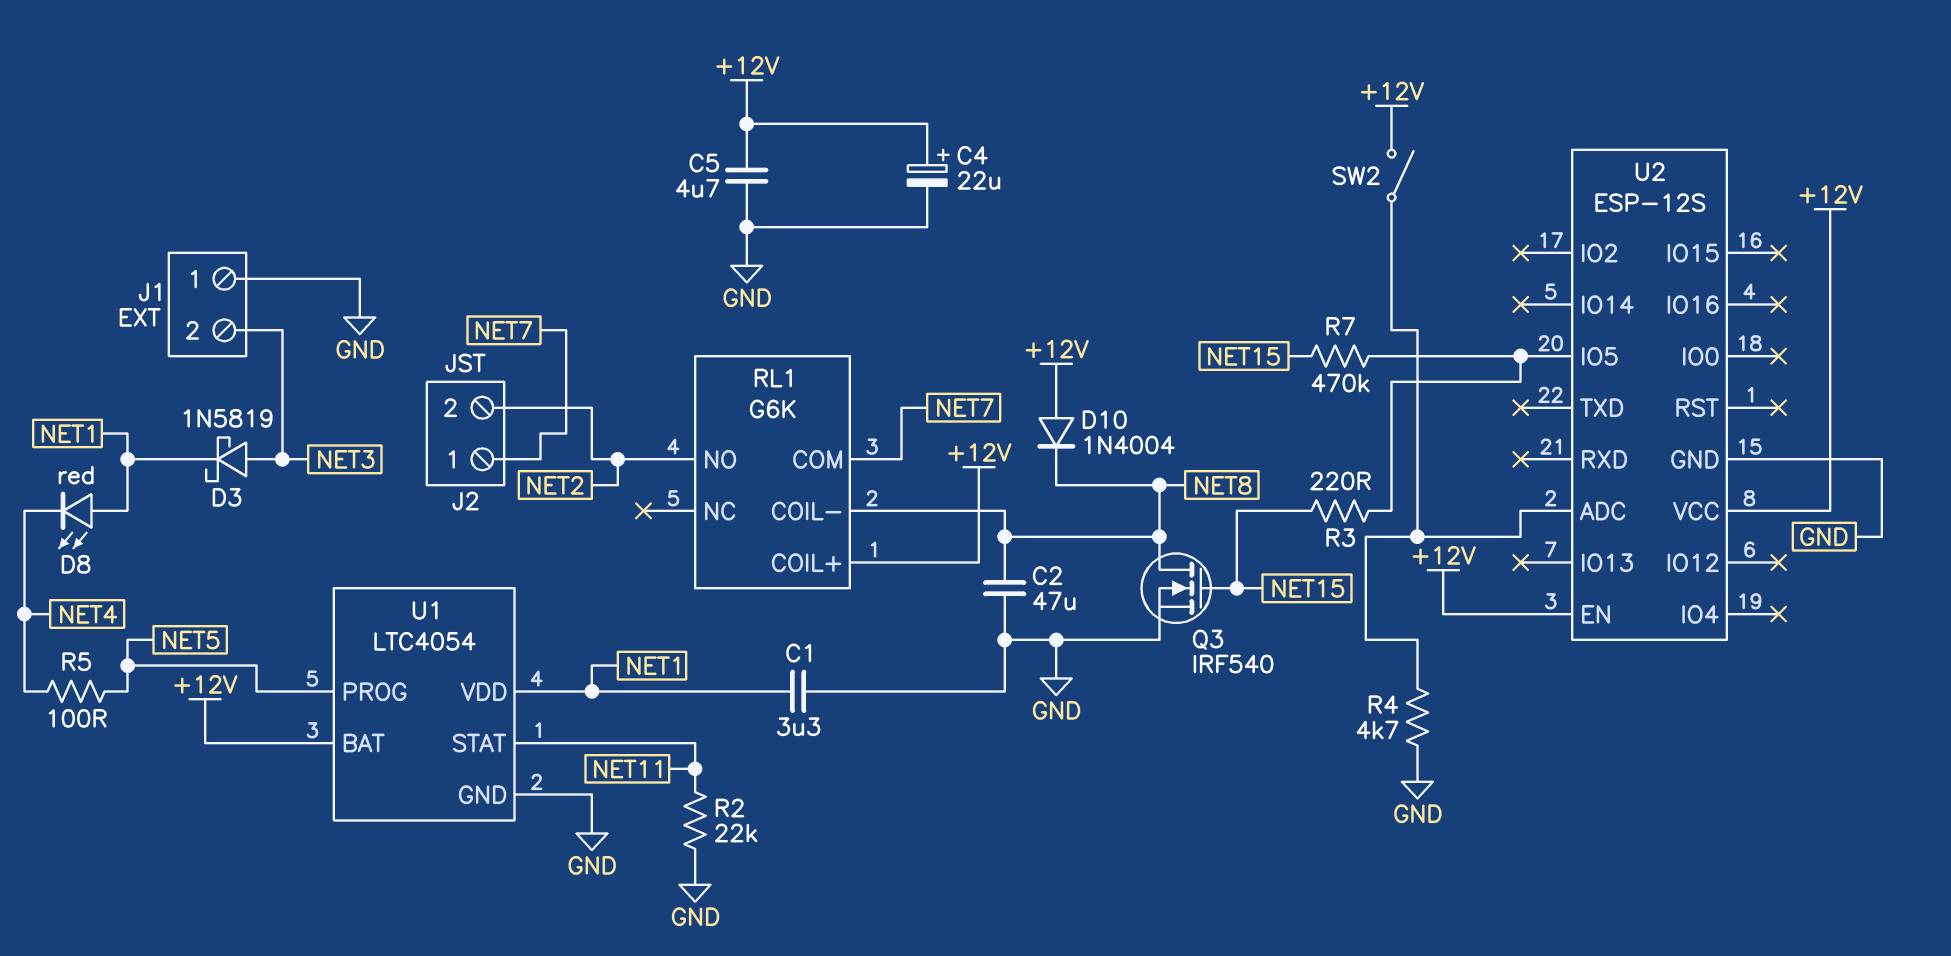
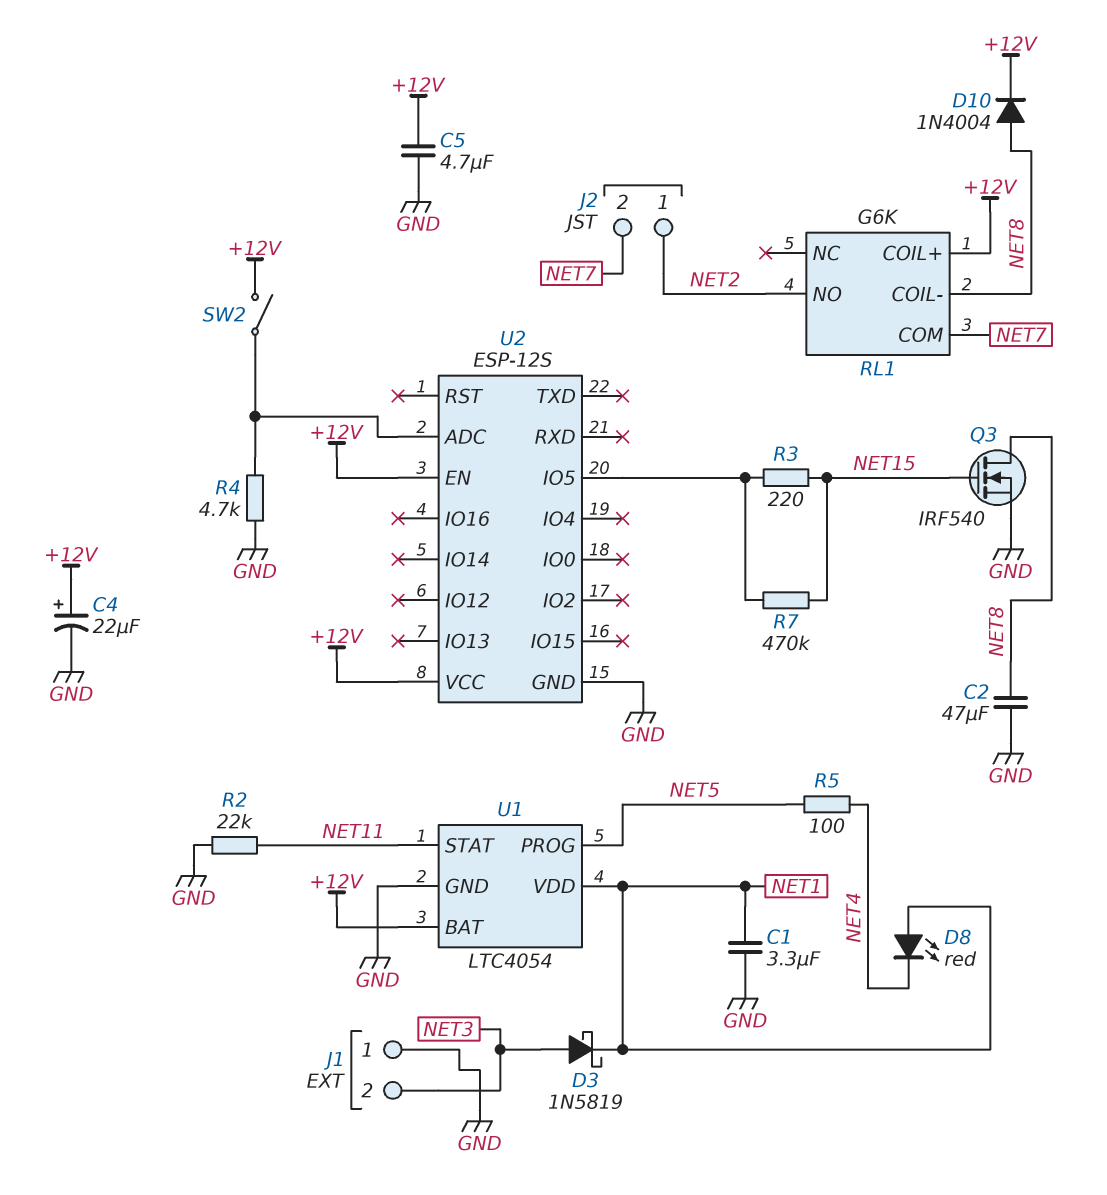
D10: diode 1N4004 (A +12V, K NET8) -> diode 1N4004 (A NET8, K +12V)
J2 pin 1: NET7 -> NET2
J2 pin 2: NET2 -> NET7

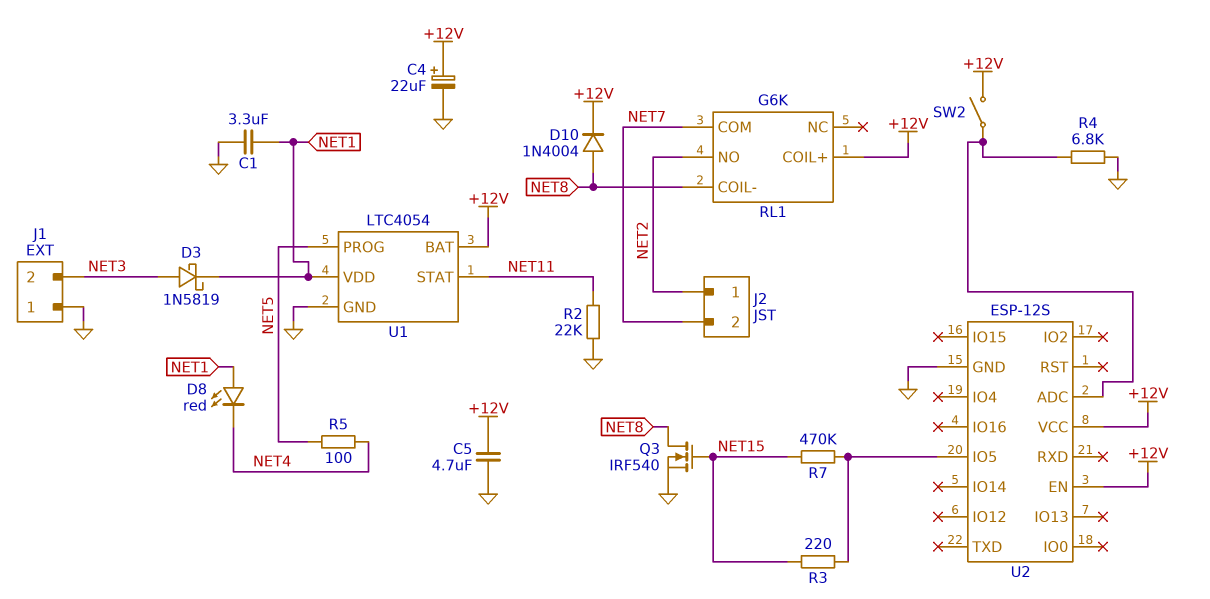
C2: 47uF (GND, NET8) -> none
R4: 4.7k (GND, U2/ADC) -> 6.8k (GND, U2/ADC)

